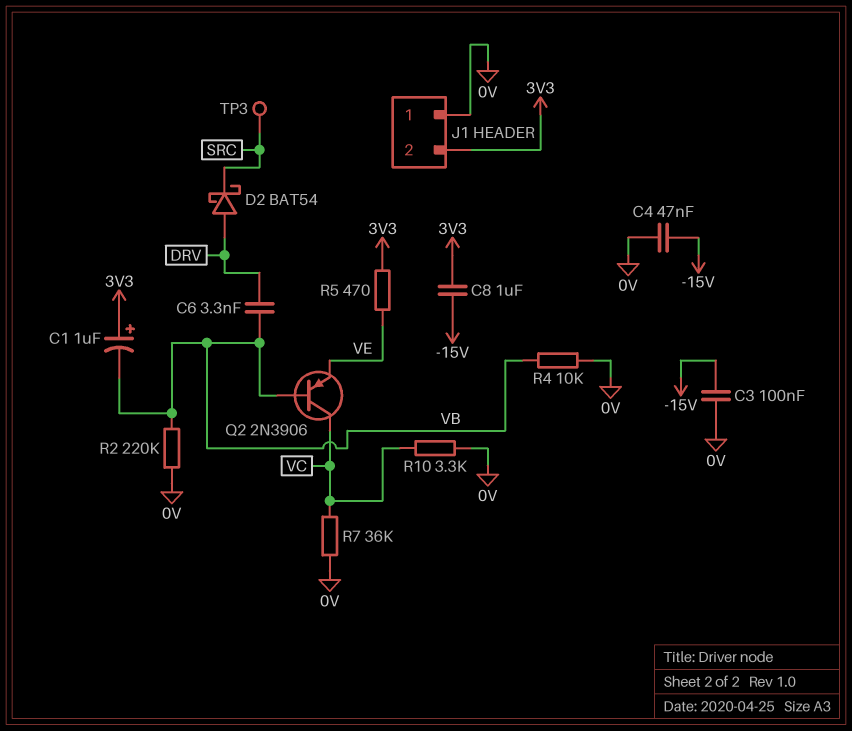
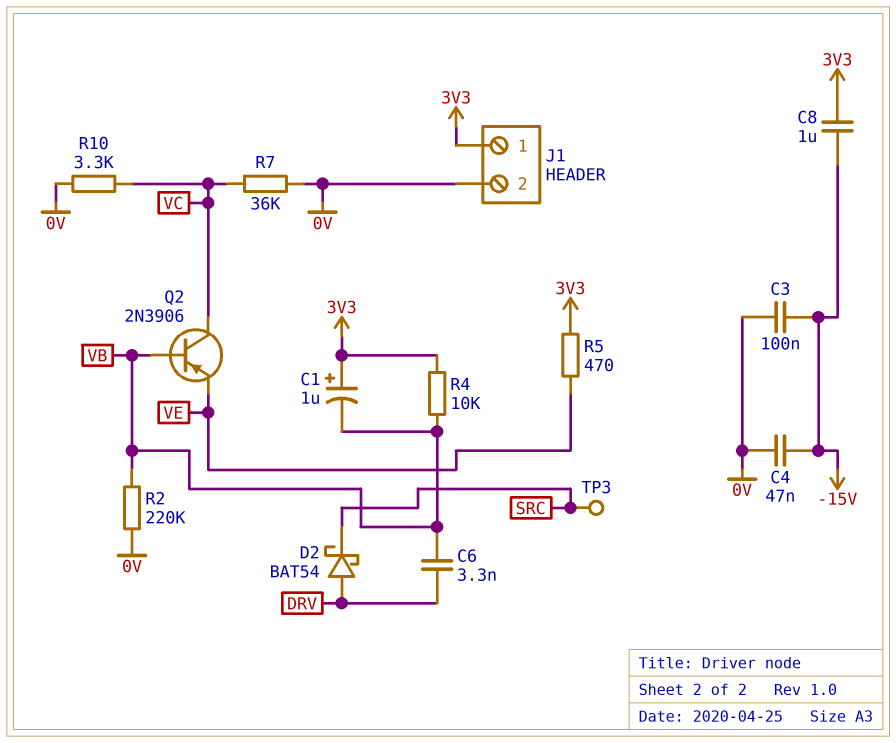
J1 pin 1: 0V -> 3V3
J1 pin 2: 3V3 -> 0V
R4: 10k (0V, VB) -> 10k (3V3, VB)

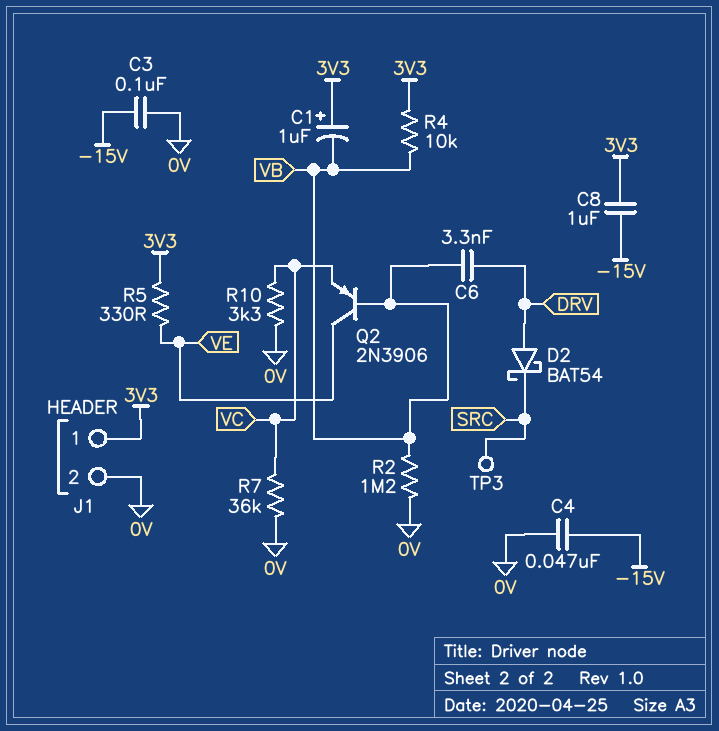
Q2: PNP 2N3906 (B VB, C VC, E VE) -> PNP 2N3906 (B VB, C VE, E VC)
R2: 220k (0V, VB) -> 1.2M (0V, VB)
R5: 470 (3V3, VE) -> 330 (3V3, VE)

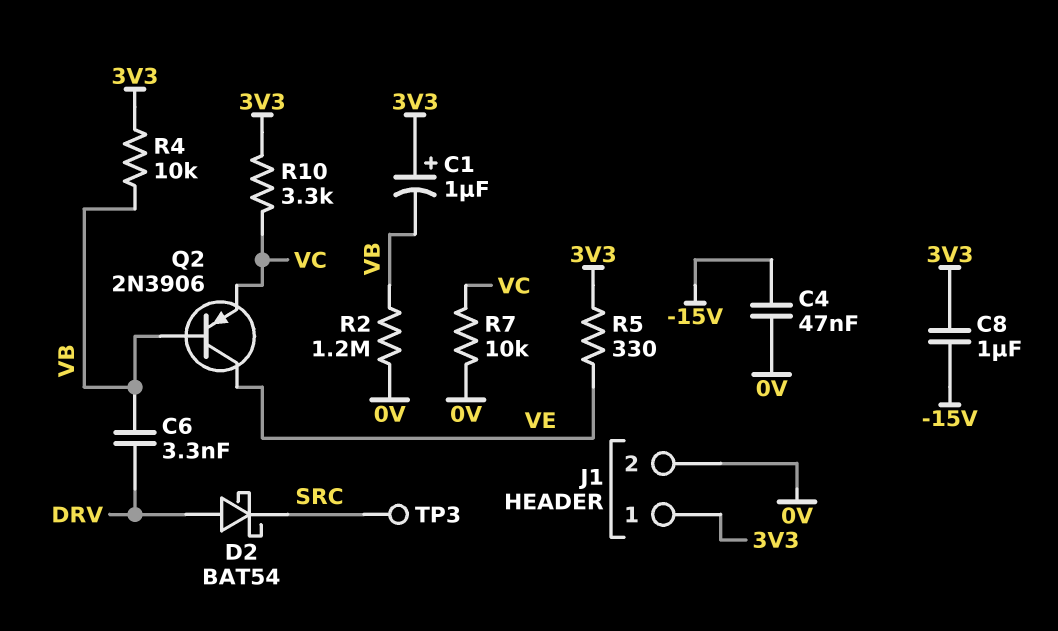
C3: 100nF (-15V, 0V) -> none
R7: 36k (0V, VC) -> 10k (0V, VC)
R10: 3.3k (0V, VC) -> 3.3k (3V3, VC)

